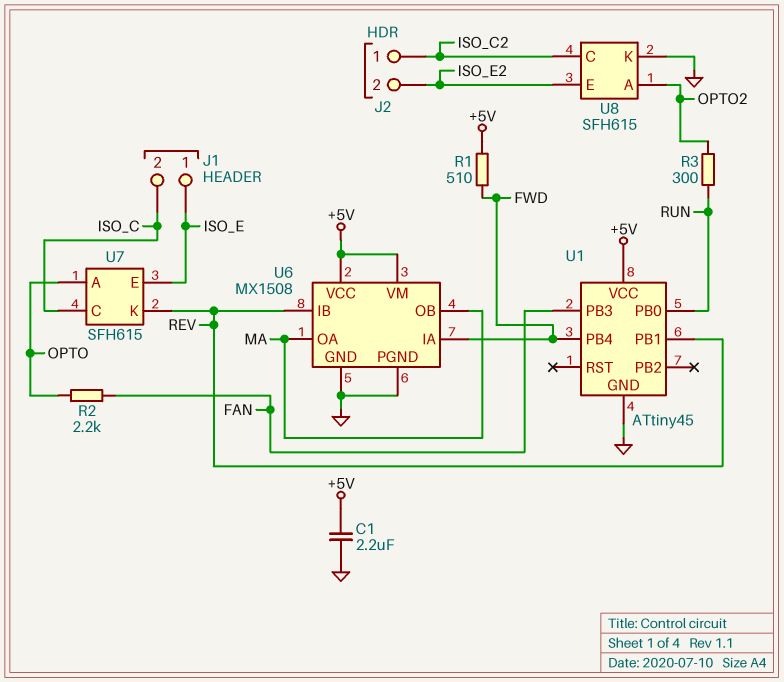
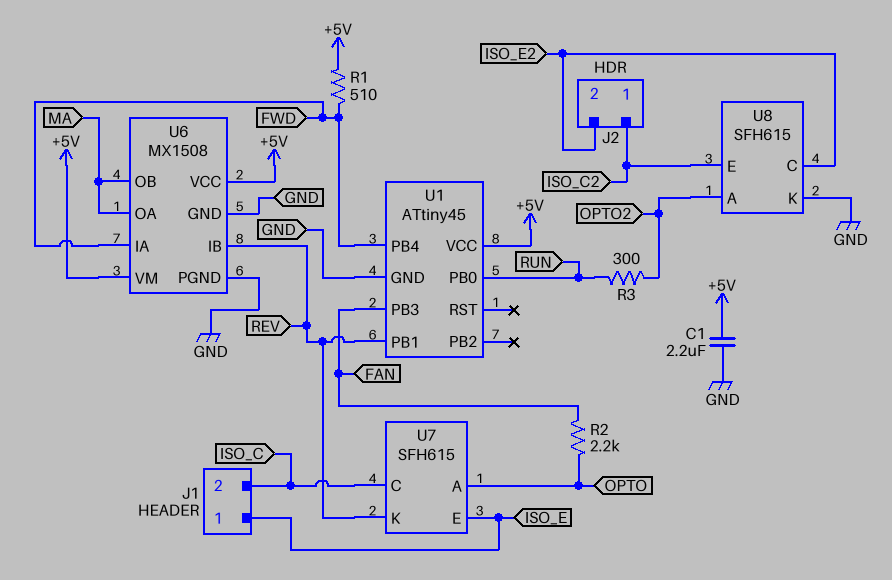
U8 pin C: ISO_C2 -> ISO_E2
U8 pin E: ISO_E2 -> ISO_C2

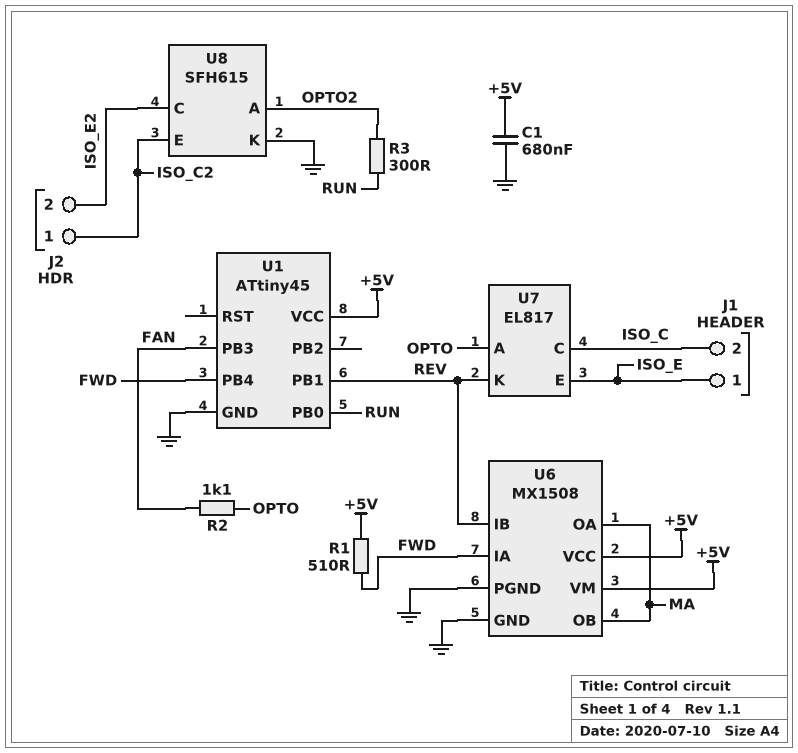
C1: 2.2uF (+5V, GND) -> 680nF (+5V, GND)
R2: 2.2k (FAN, OPTO) -> 1.1k (FAN, OPTO)
U7: SFH615 -> EL817

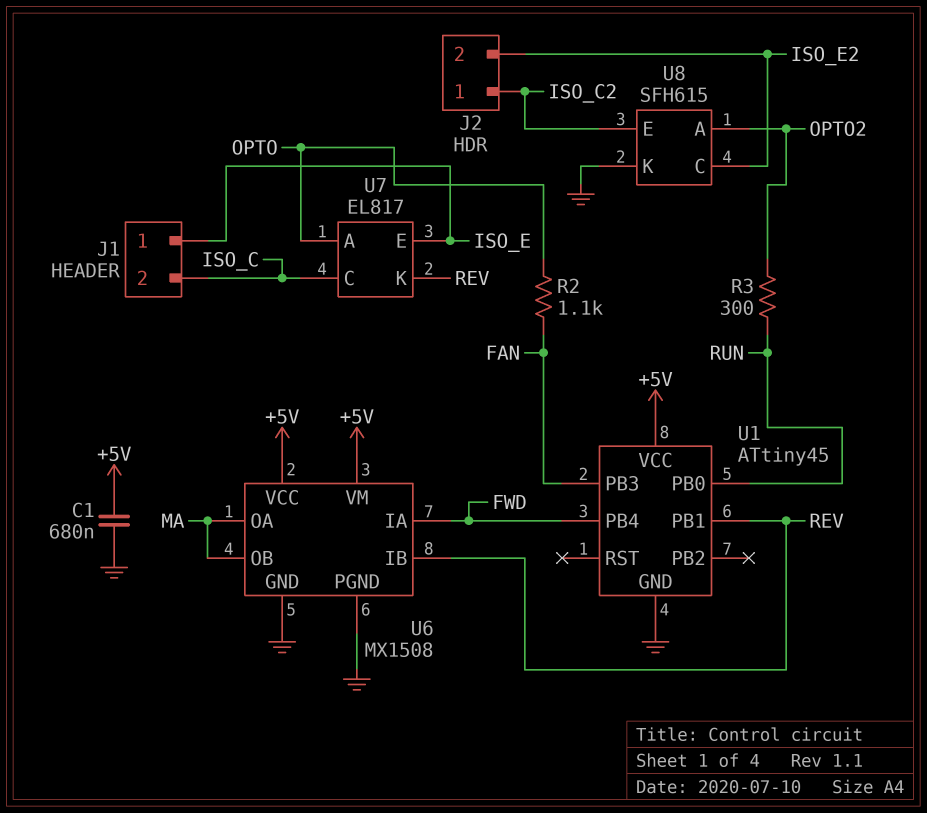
R1: 510 (+5V, FWD) -> none

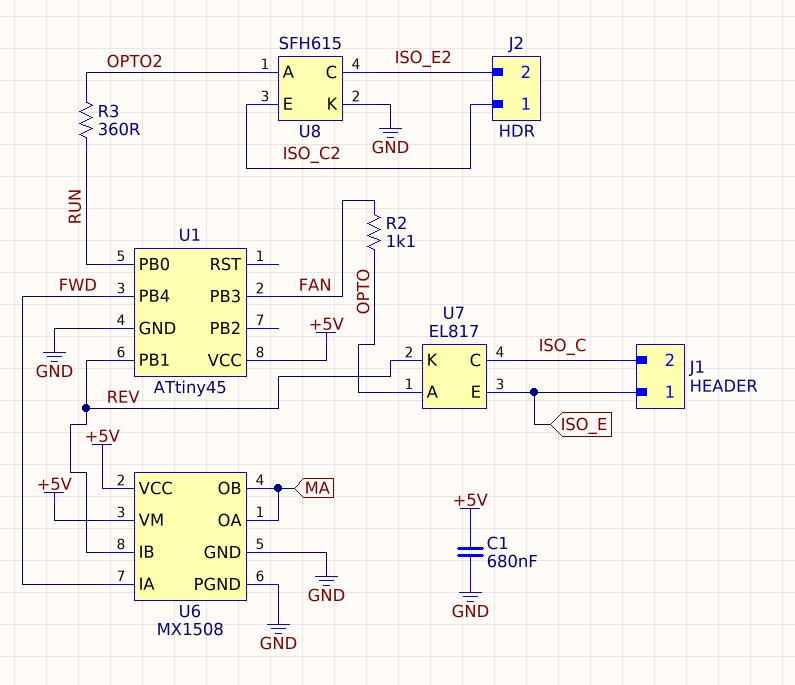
R3: 300 (OPTO2, RUN) -> 360 (OPTO2, RUN)

